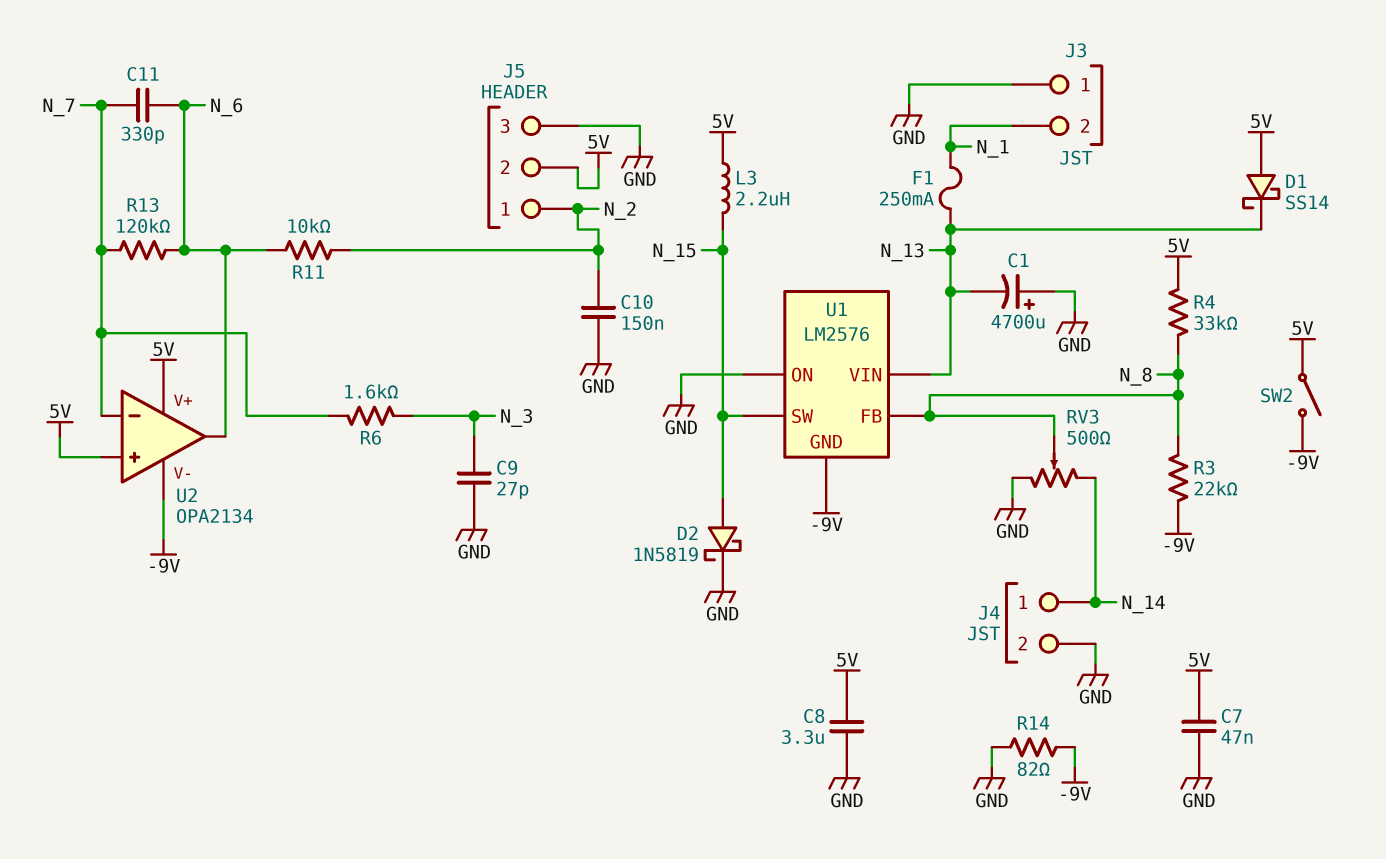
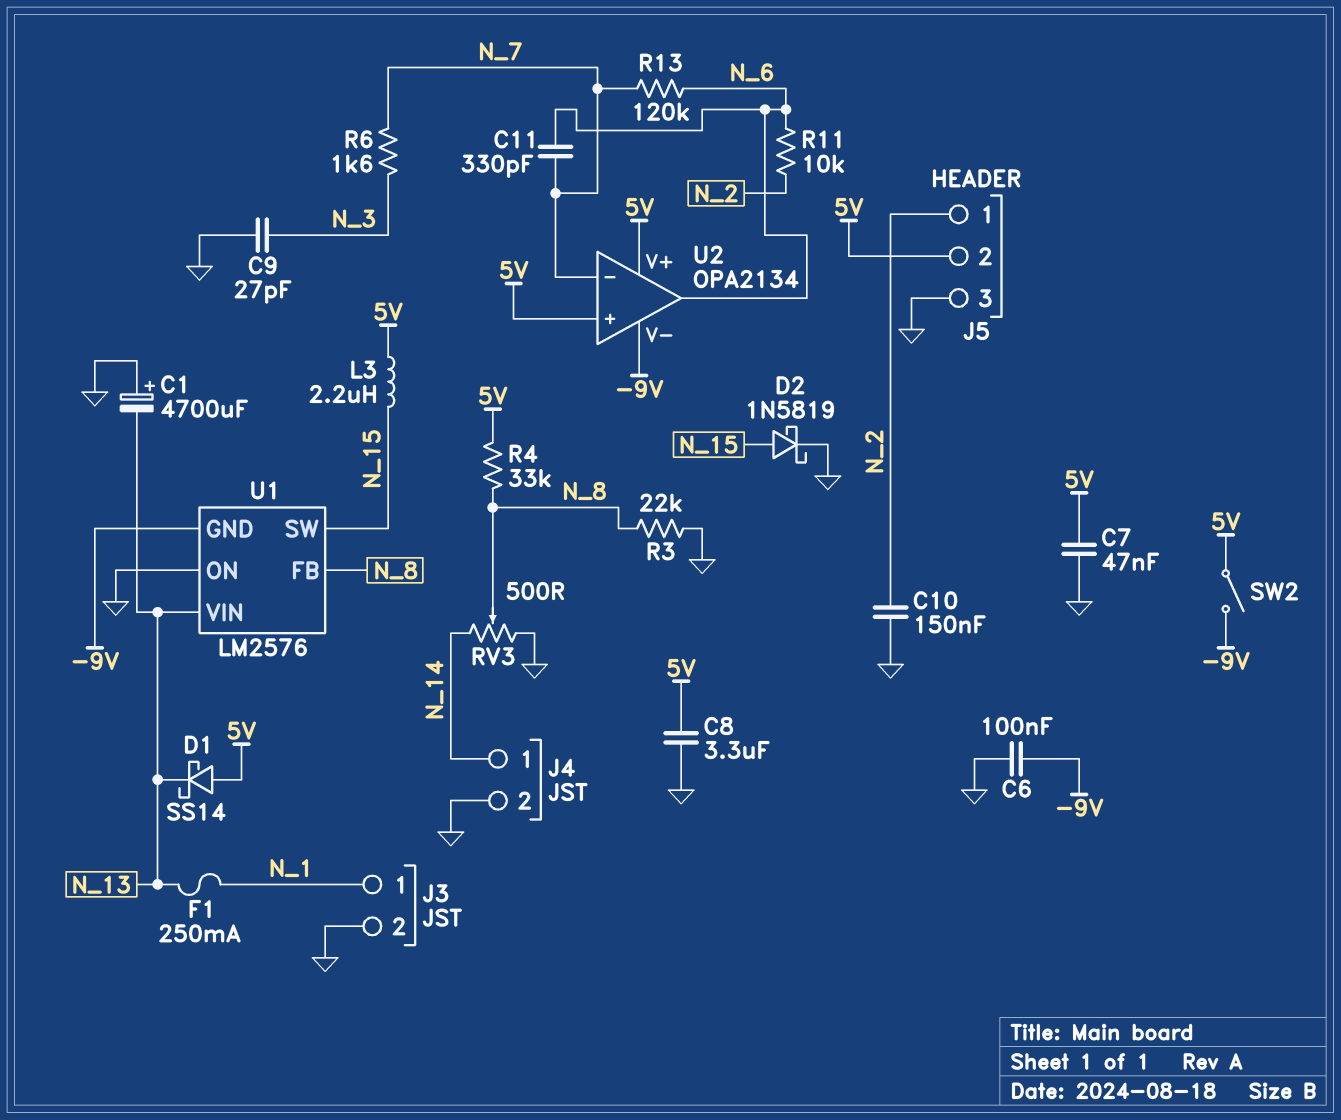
C6: none -> 100nF (-9V, GND)
J3 pin 1: GND -> N_1
J3 pin 2: N_1 -> GND
R3: 22k (-9V, N_8) -> 22k (GND, N_8)
R14: 82 (-9V, GND) -> none

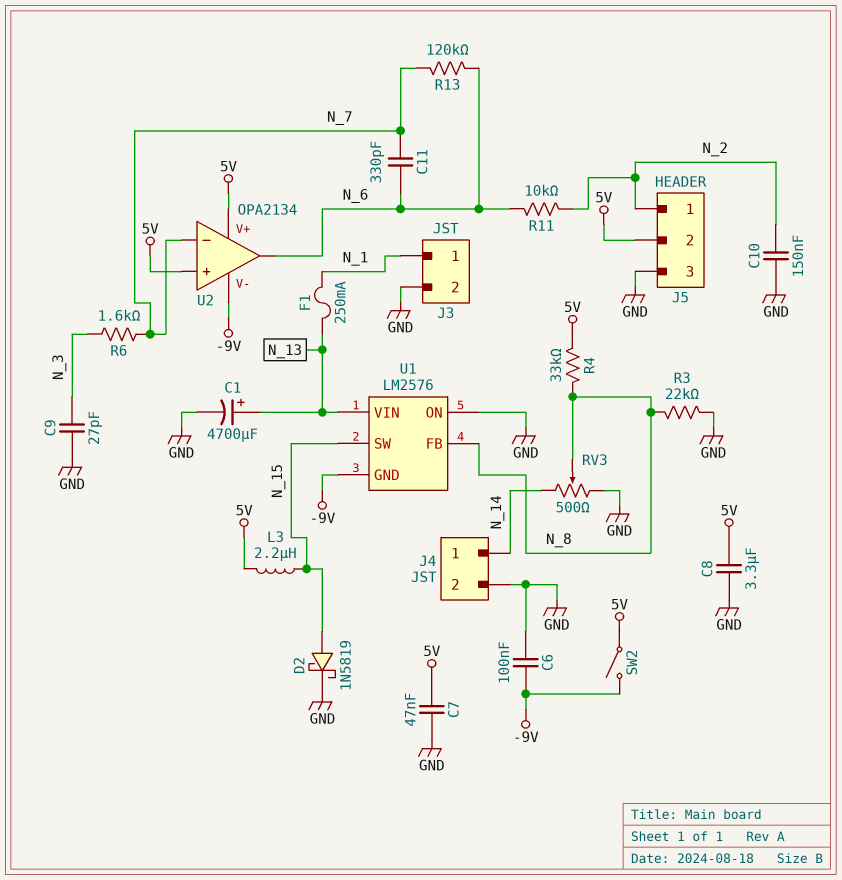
C1: 4700uF (plus GND, minus N_13) -> 4700uF (plus N_13, minus GND)
D1: schottky SS14 (A 5V, K N_13) -> none

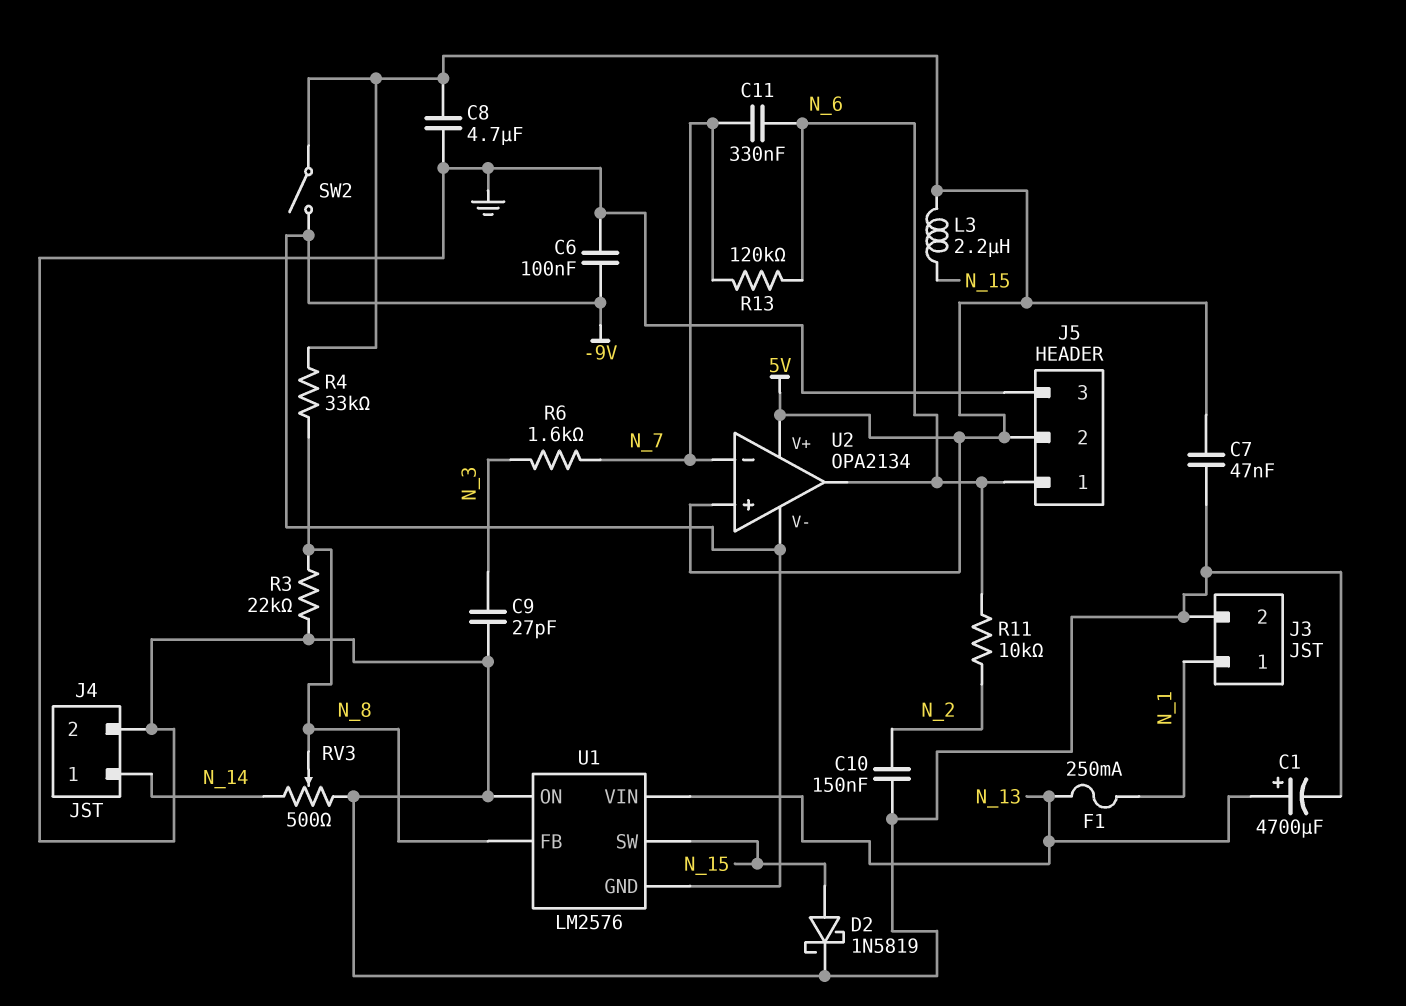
C8: 3.3uF (5V, GND) -> 4.7uF (5V, GND)
C11: 330pF (N_6, N_7) -> 330nF (N_6, N_7)
J5 pin 1: N_2 -> N_6

